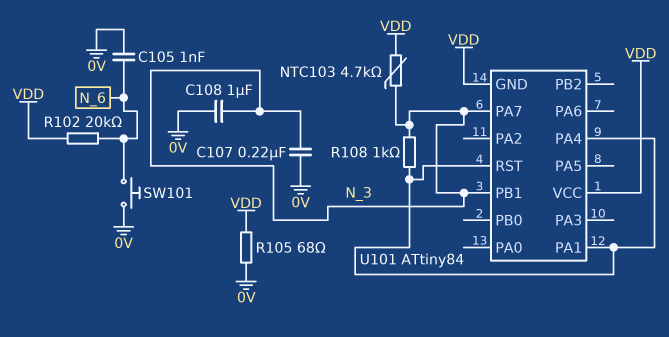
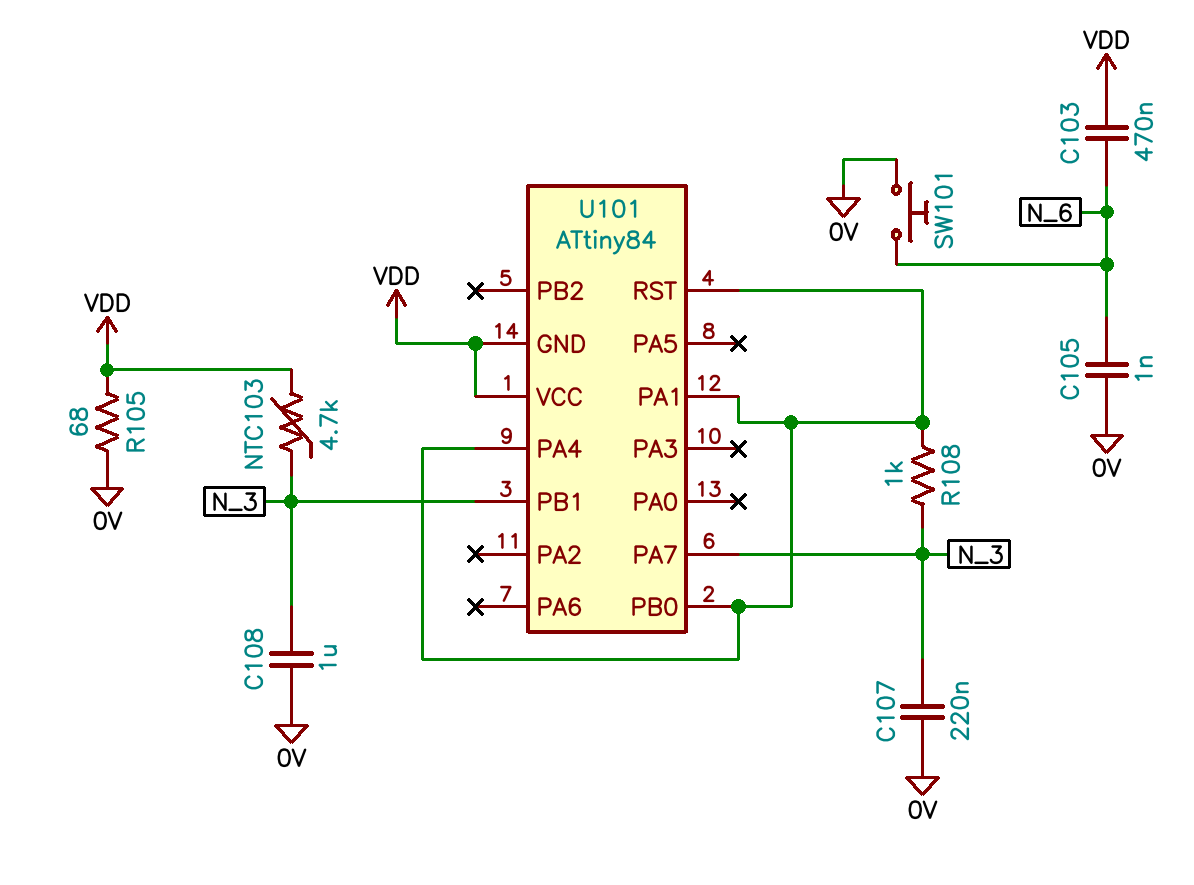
C103: none -> 470nF (N_6, VDD)
R102: 20k (N_6, VDD) -> none
U101 pin PB0: none -> U101/PA1

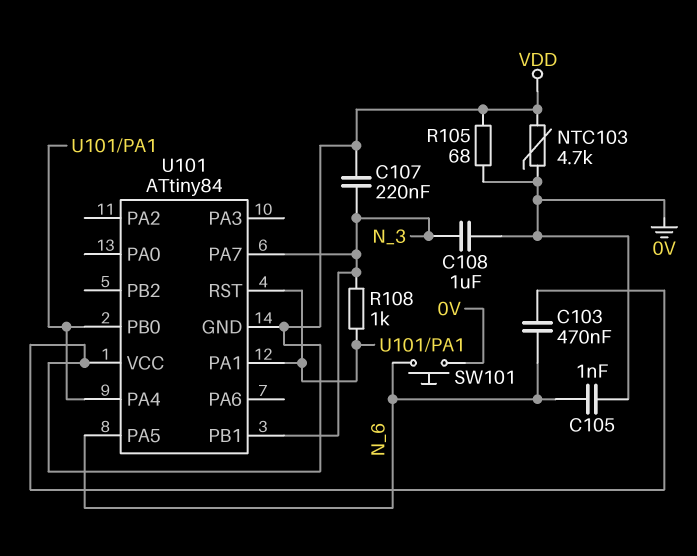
C107: 220nF (0V, N_3) -> 220nF (N_3, VDD)
NTC103: 4.7k (N_3, VDD) -> 4.7k (0V, VDD)
U101 pin PA5: none -> N_6

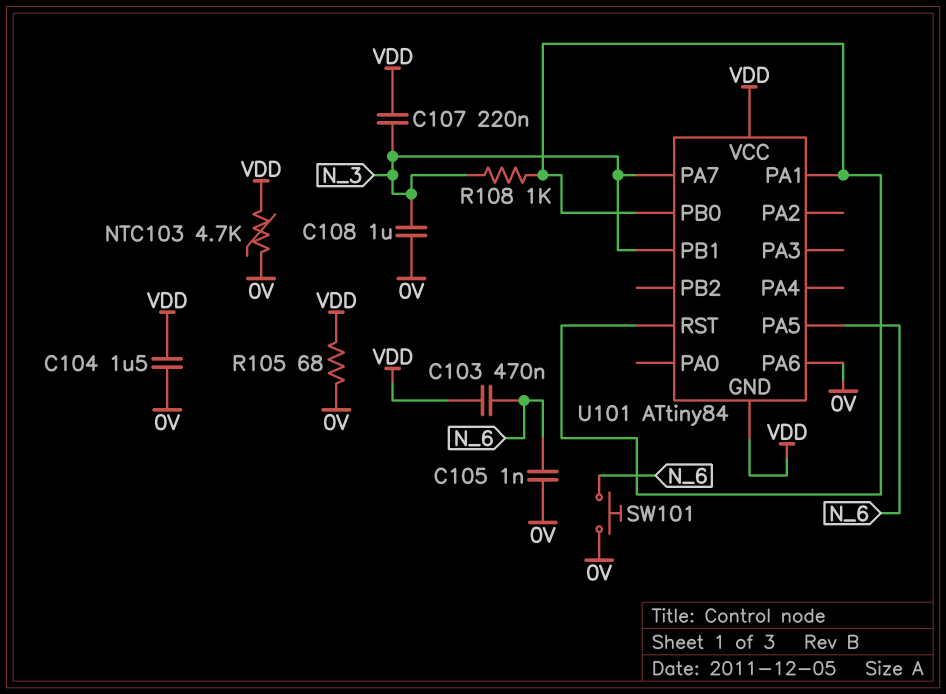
C104: none -> 1.5uF (0V, VDD)
U101 pin PA4: U101/PA1 -> none
U101 pin PA6: none -> 0V

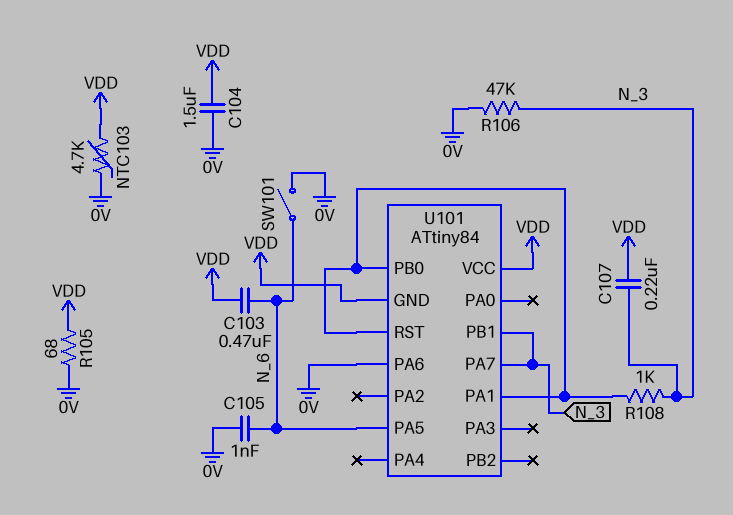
C108: 1uF (0V, N_3) -> none
R106: none -> 47k (0V, N_3)
SW101: button (0V, N_6) -> switch (0V, N_6)

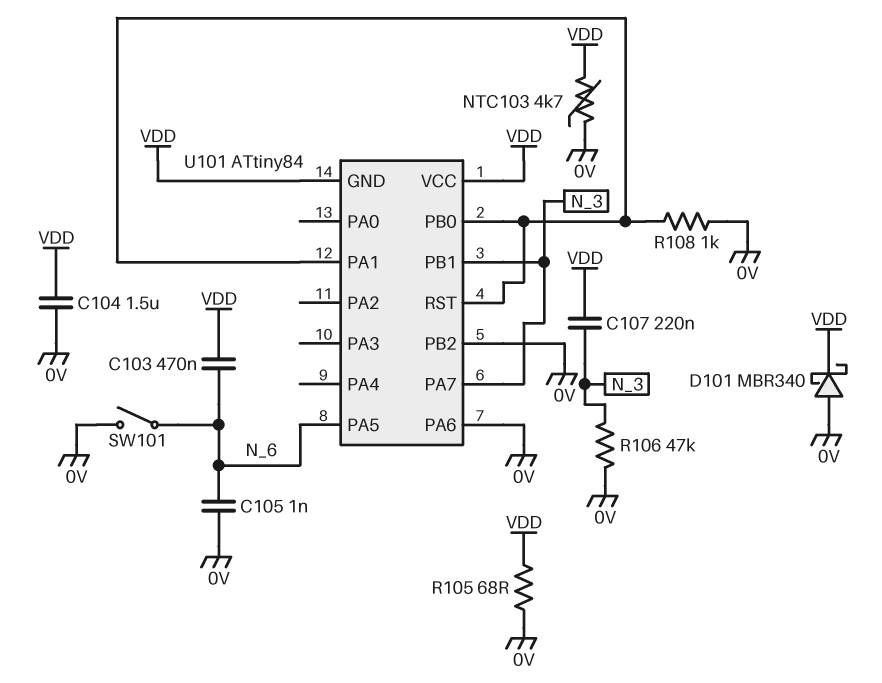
D101: none -> schottky MBR340 (A 0V, K VDD)
R108: 1k (N_3, U101/PA1) -> 1k (0V, U101/PA1)
U101 pin PB2: none -> 0V

